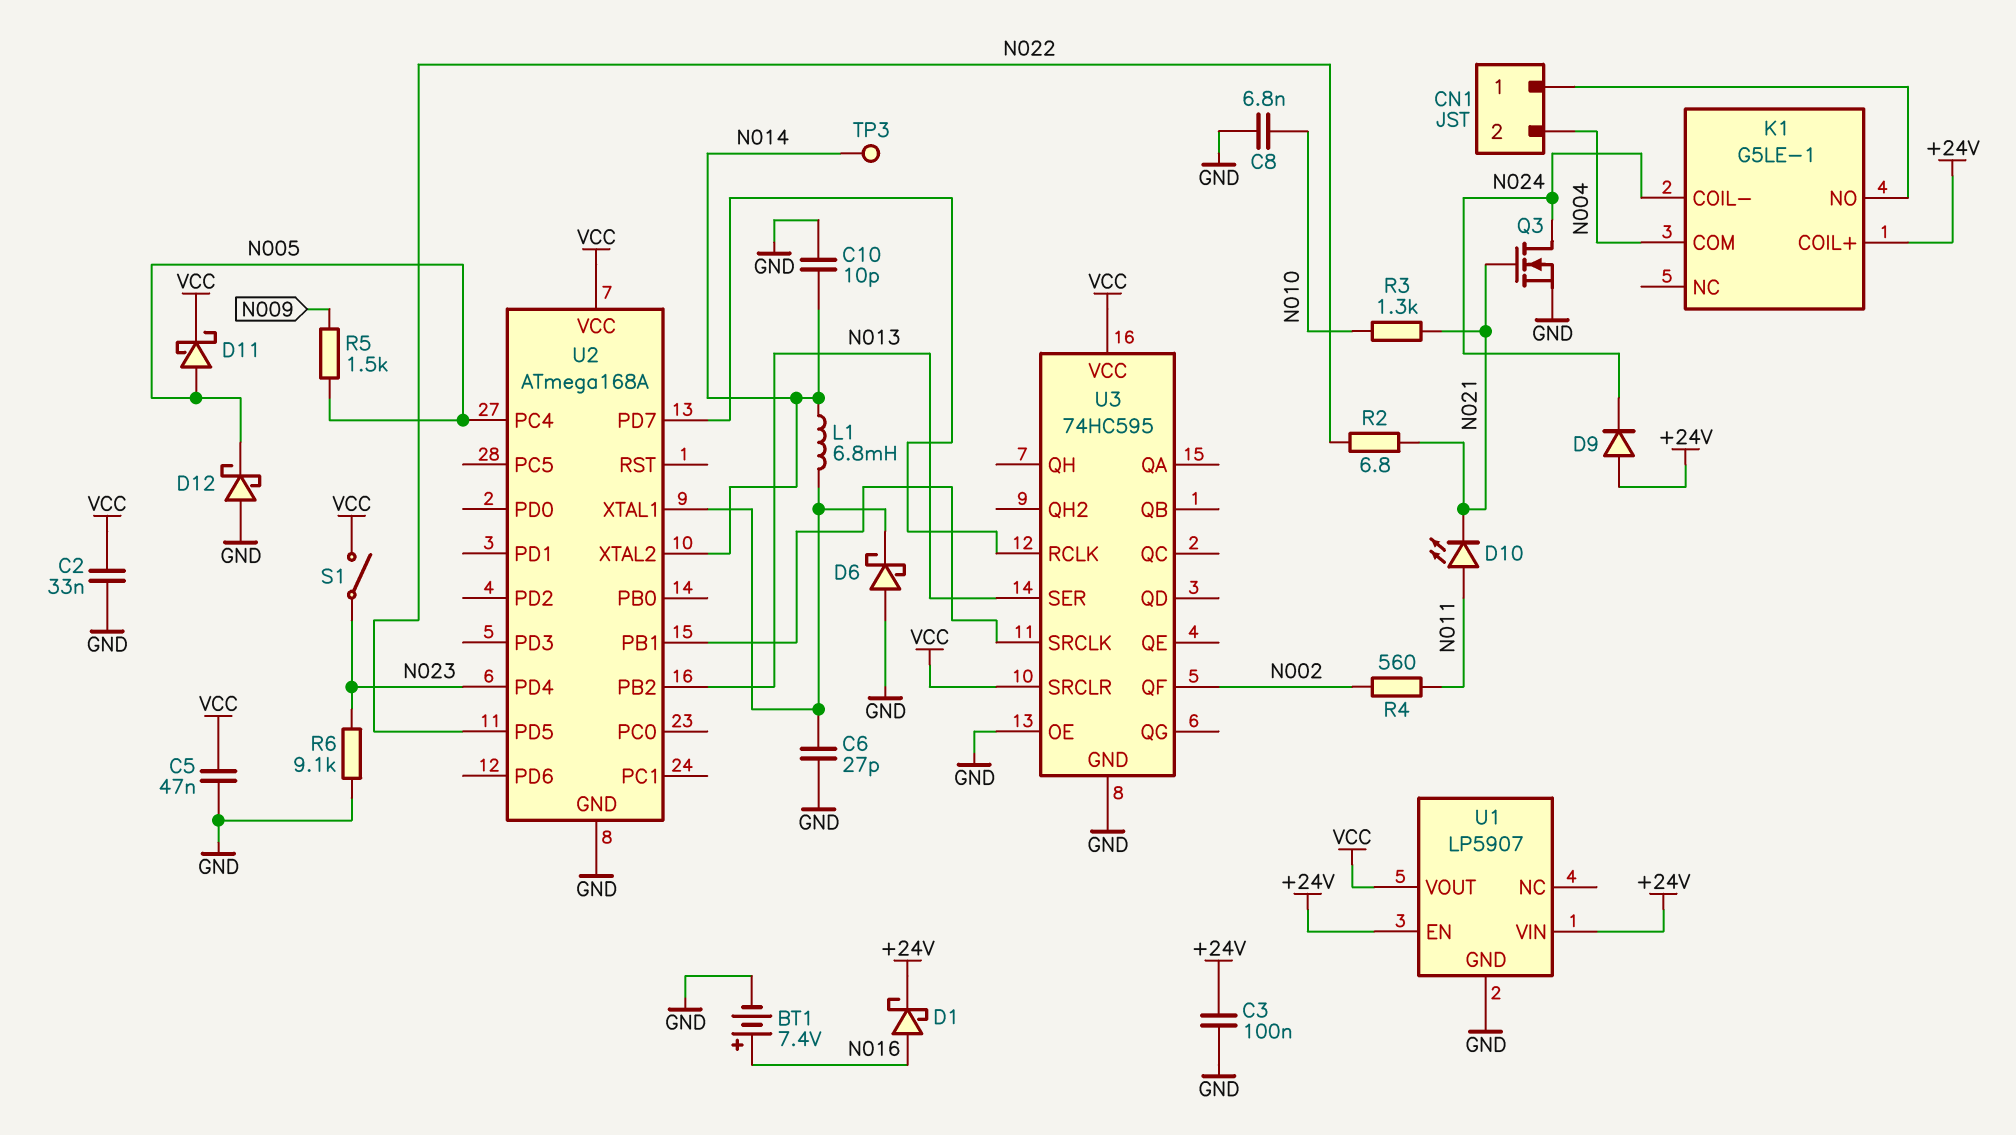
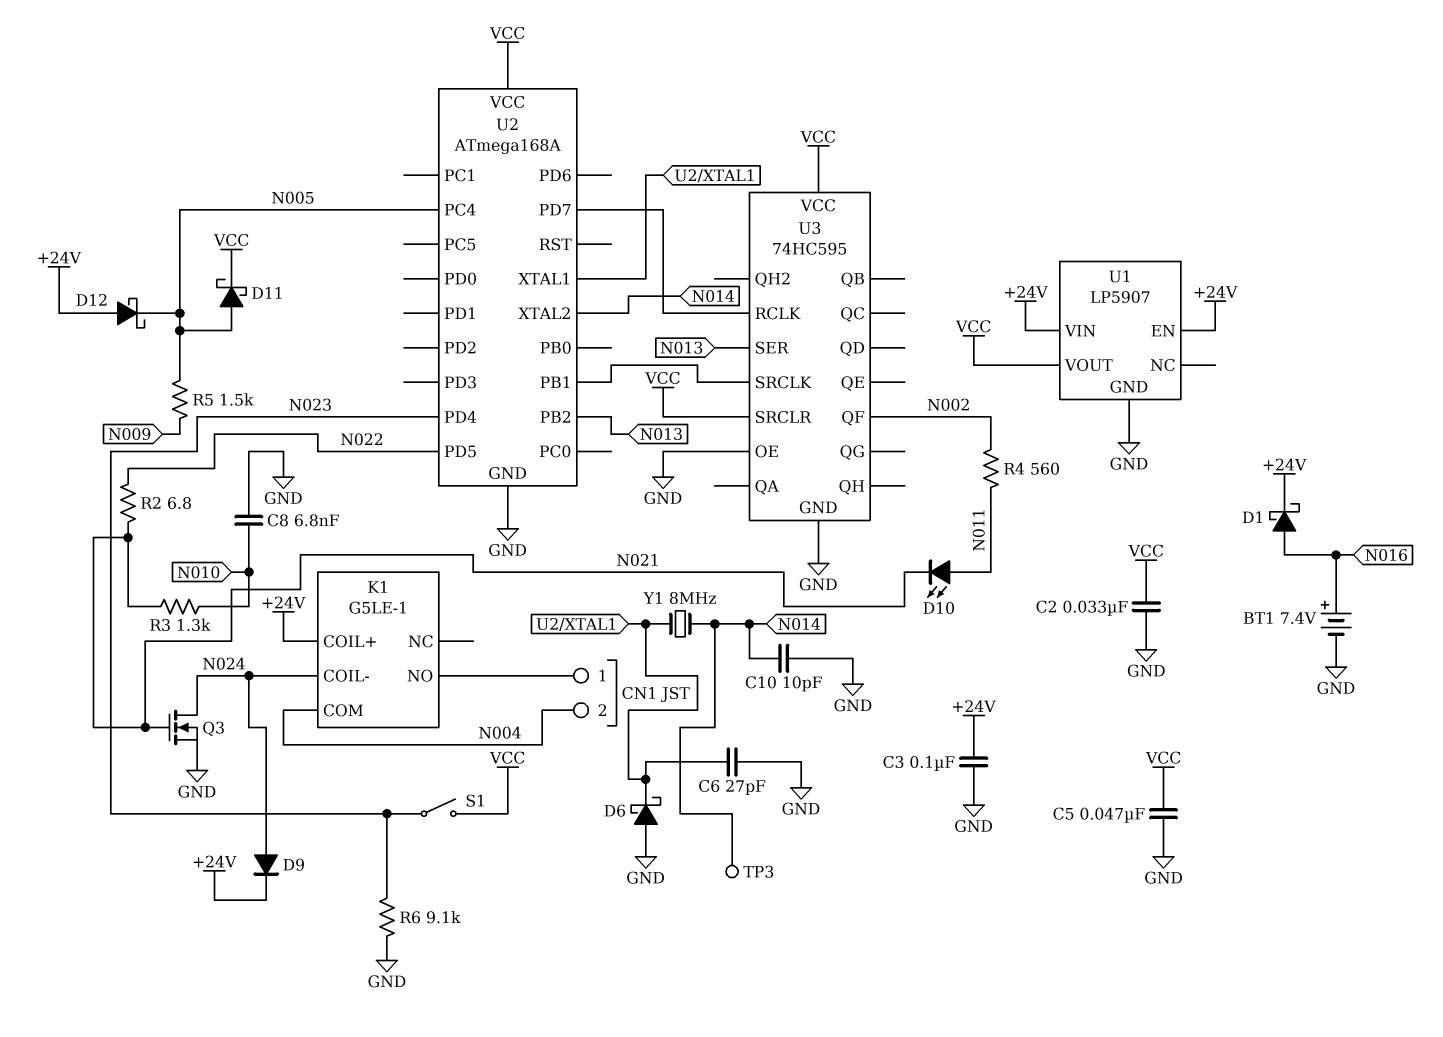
D9: diode (A +24V, K N024) -> diode (A N024, K +24V)
D12: schottky (A GND, K N005) -> schottky (A +24V, K N005)
L1: 6.8mH (N014, U2/XTAL1) -> none
Y1: none -> 8MHz (N014, U2/XTAL1)

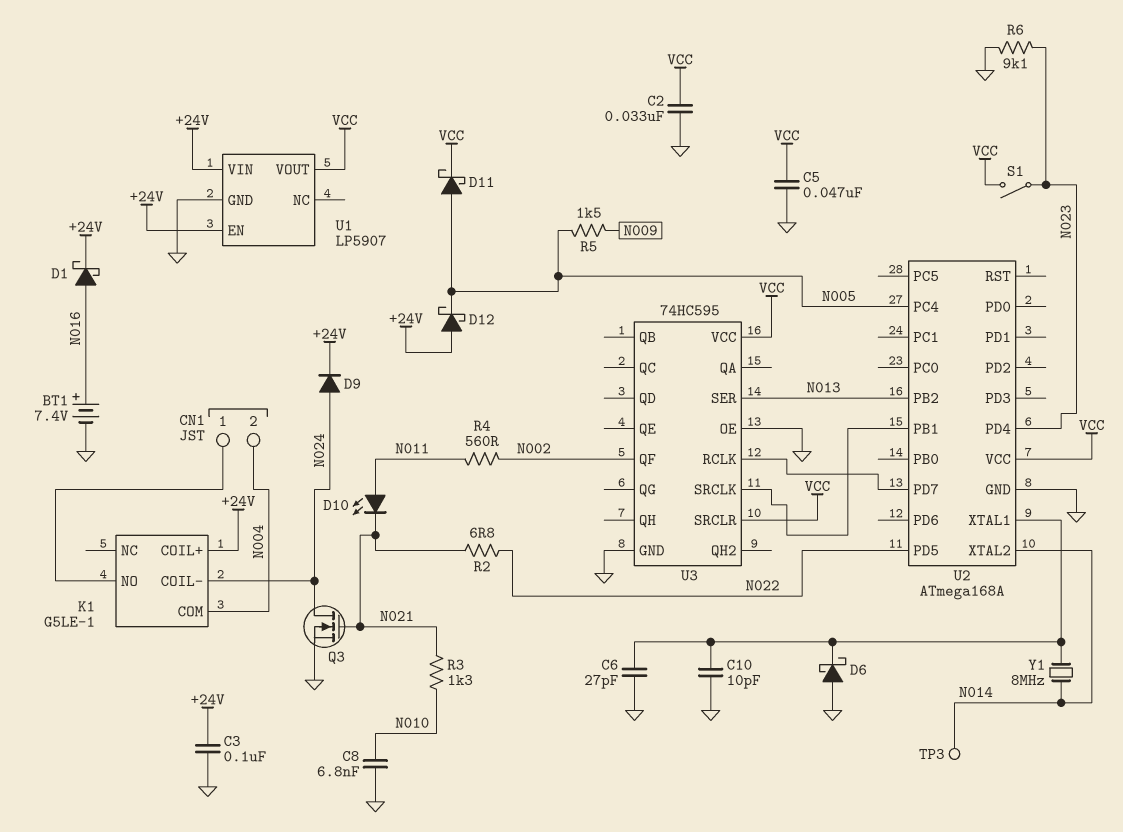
C10: 10pF (GND, N014) -> 10pF (GND, U2/XTAL1)

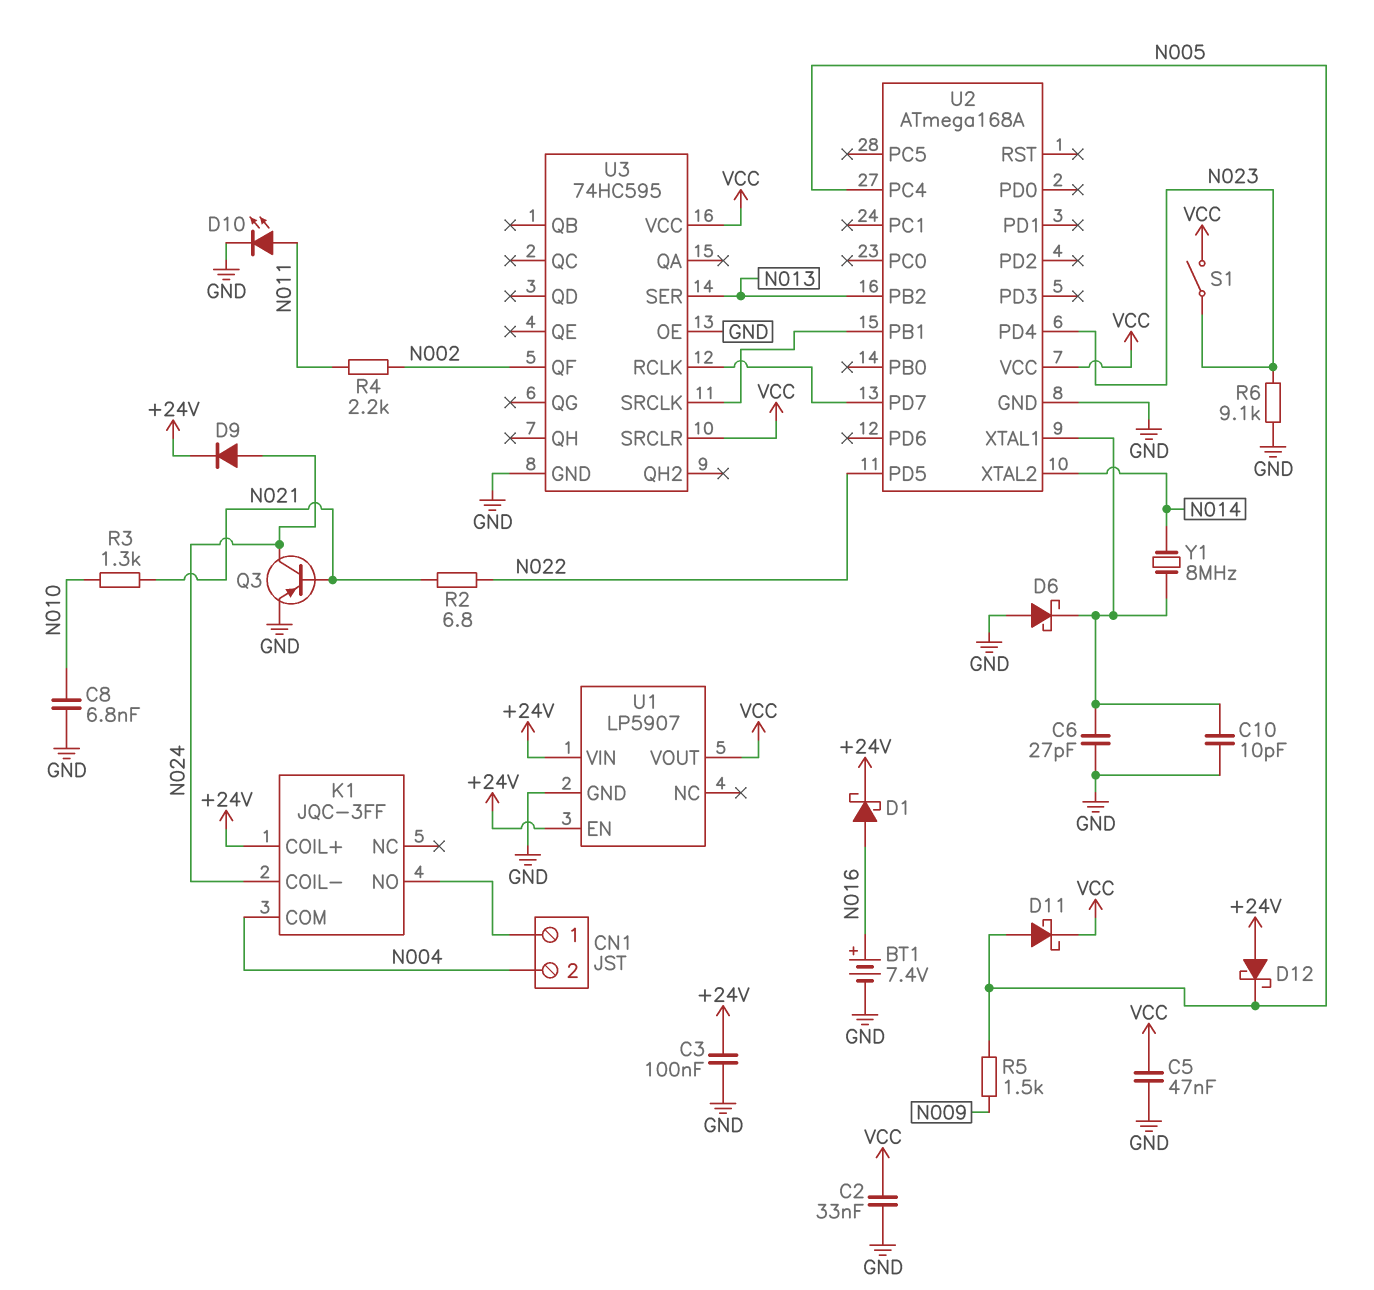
D10: LED (A N011, K N021) -> LED (A N011, K GND)
K1: G5LE-1 -> JQC-3FF
Q3: NMOS (G N021, D N024, S GND) -> PNP (B N021, C N024, E GND)
R4: 560 (N002, N011) -> 2.2k (N002, N011)
TP3: test point (N014) -> none

